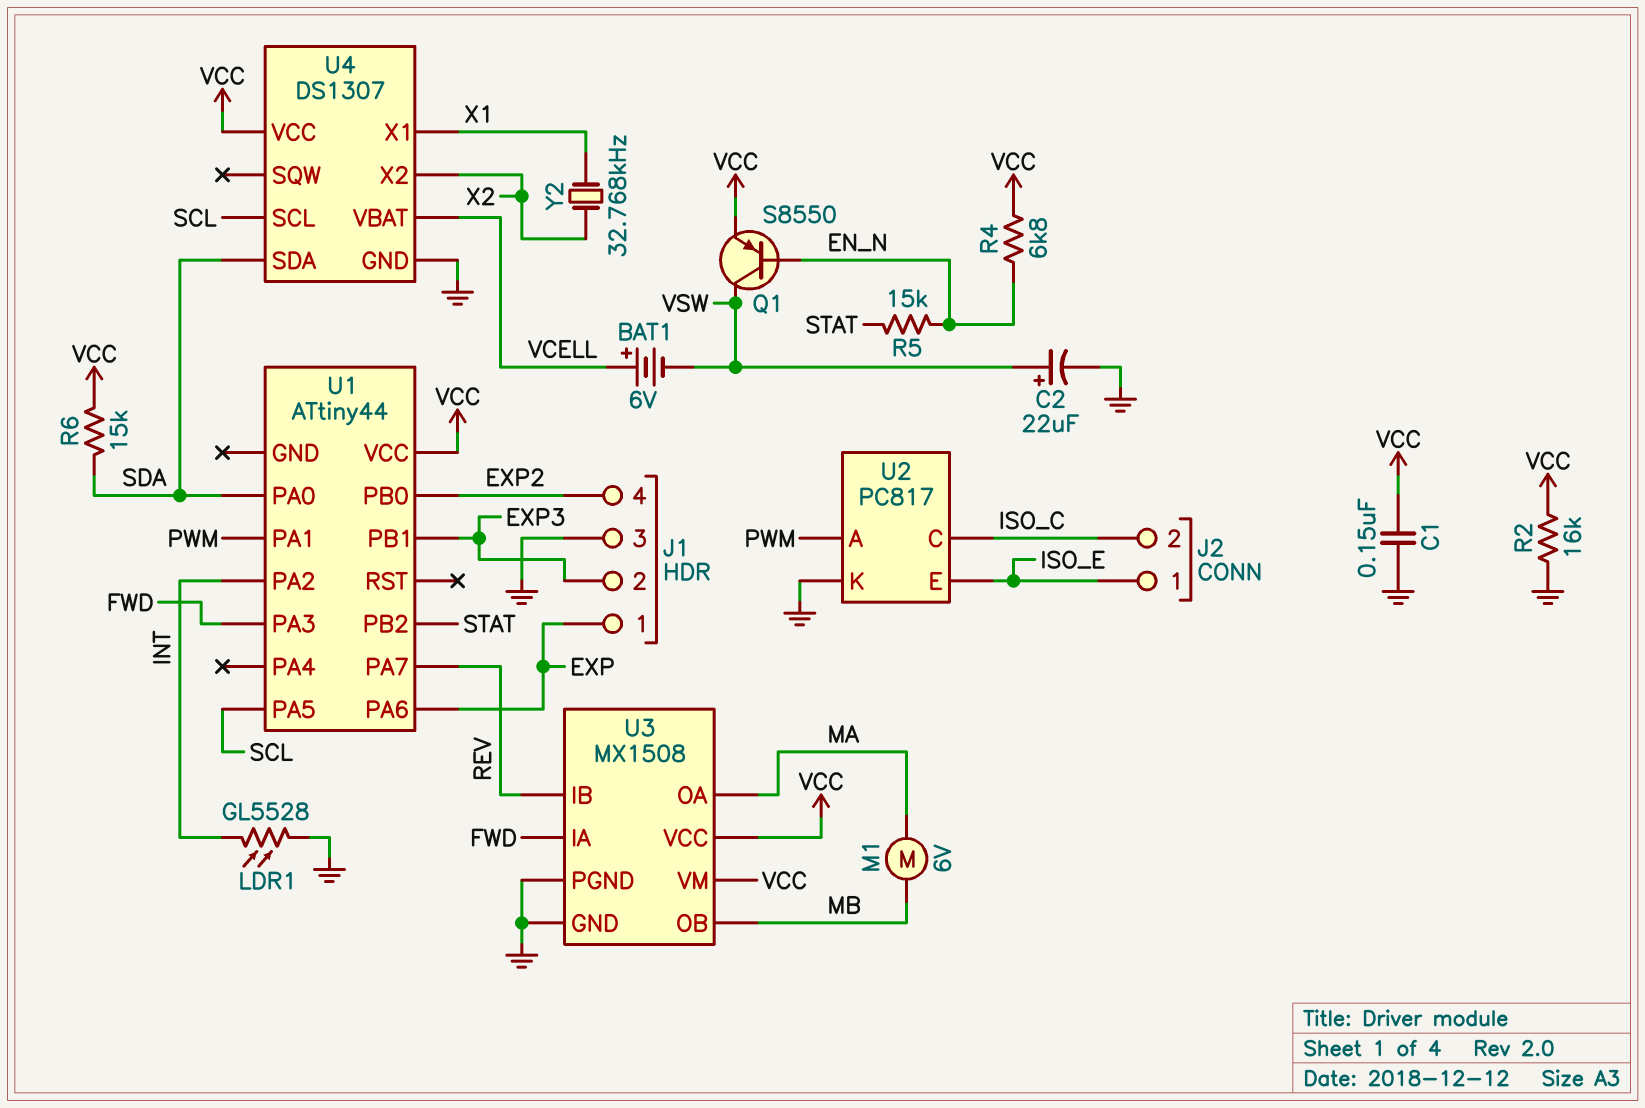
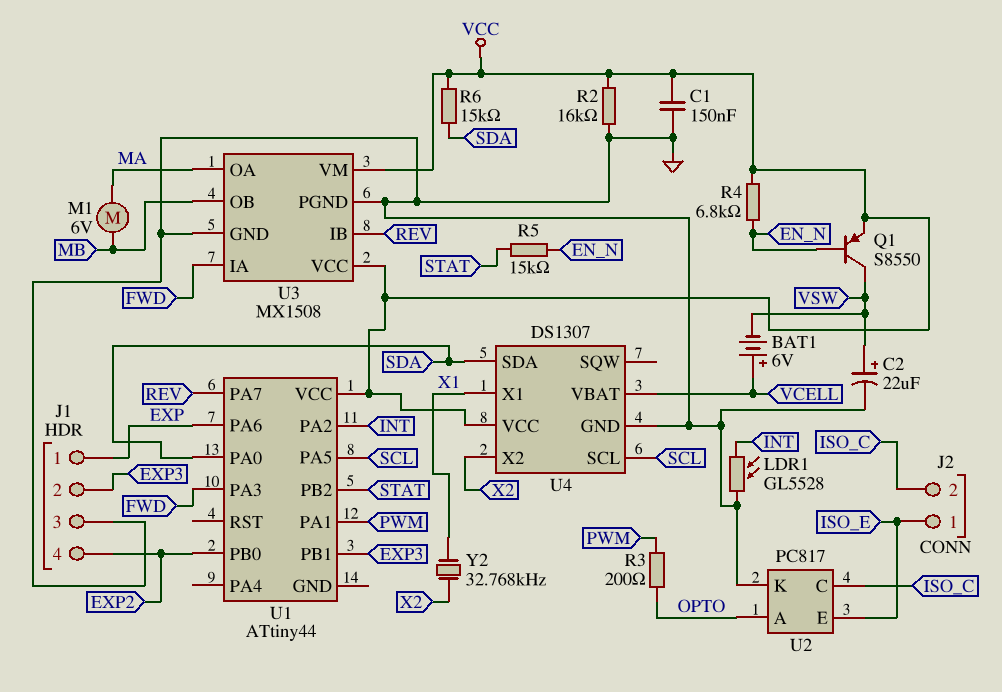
R3: none -> 200 (OPTO, PWM)
U2 pin A: PWM -> OPTO

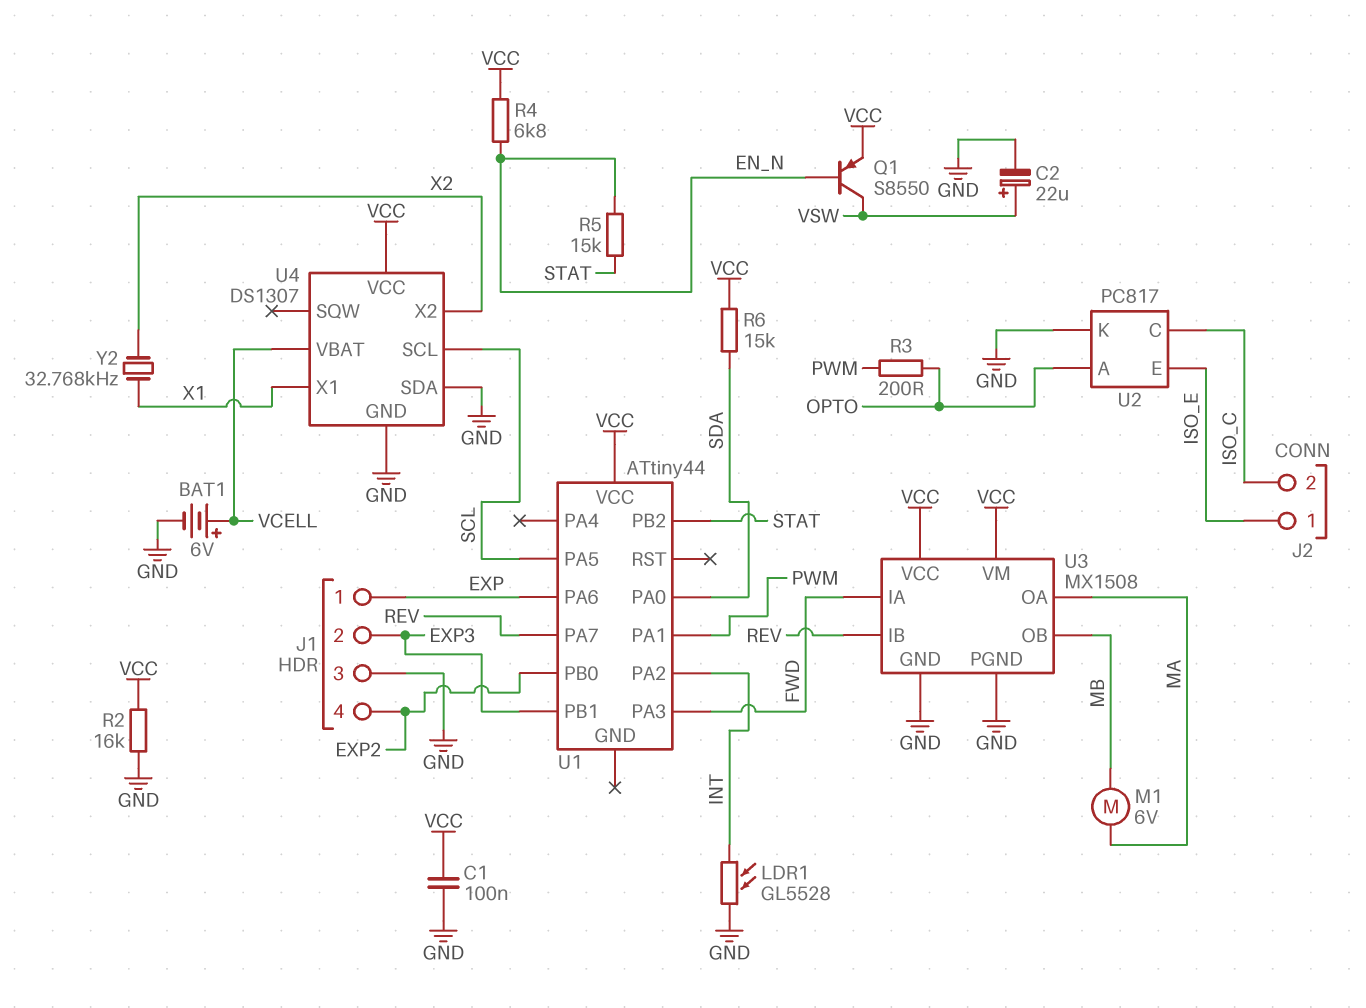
BAT1: 6V (plus VCELL, minus VSW) -> 6V (plus VCELL, minus GND)
C1: 150nF (GND, VCC) -> 100nF (GND, VCC)
U4 pin SDA: SDA -> GND

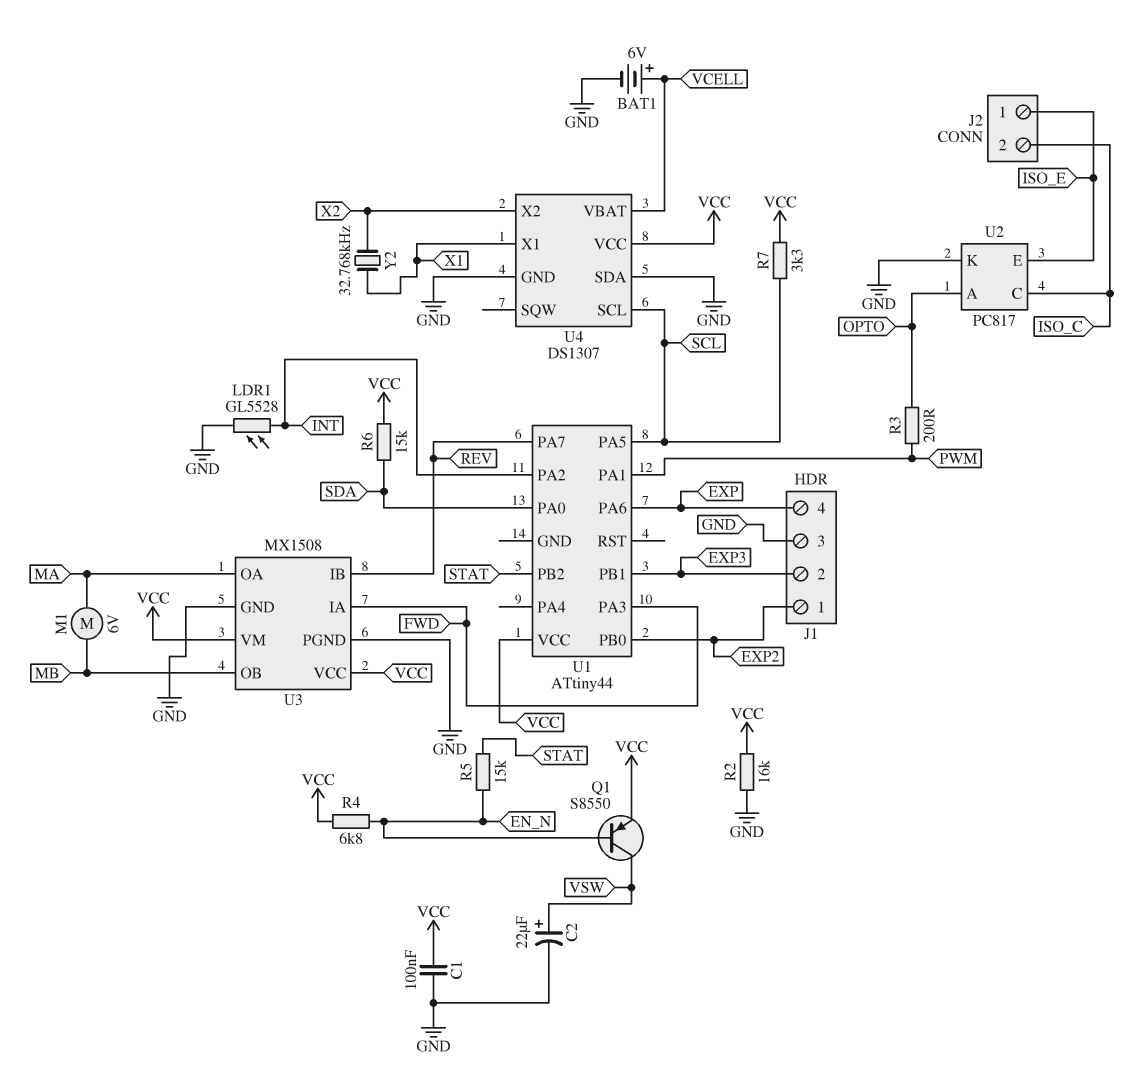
J1 pin 1: EXP -> EXP2
J1 pin 4: EXP2 -> EXP
R7: none -> 3.3k (SCL, VCC)

